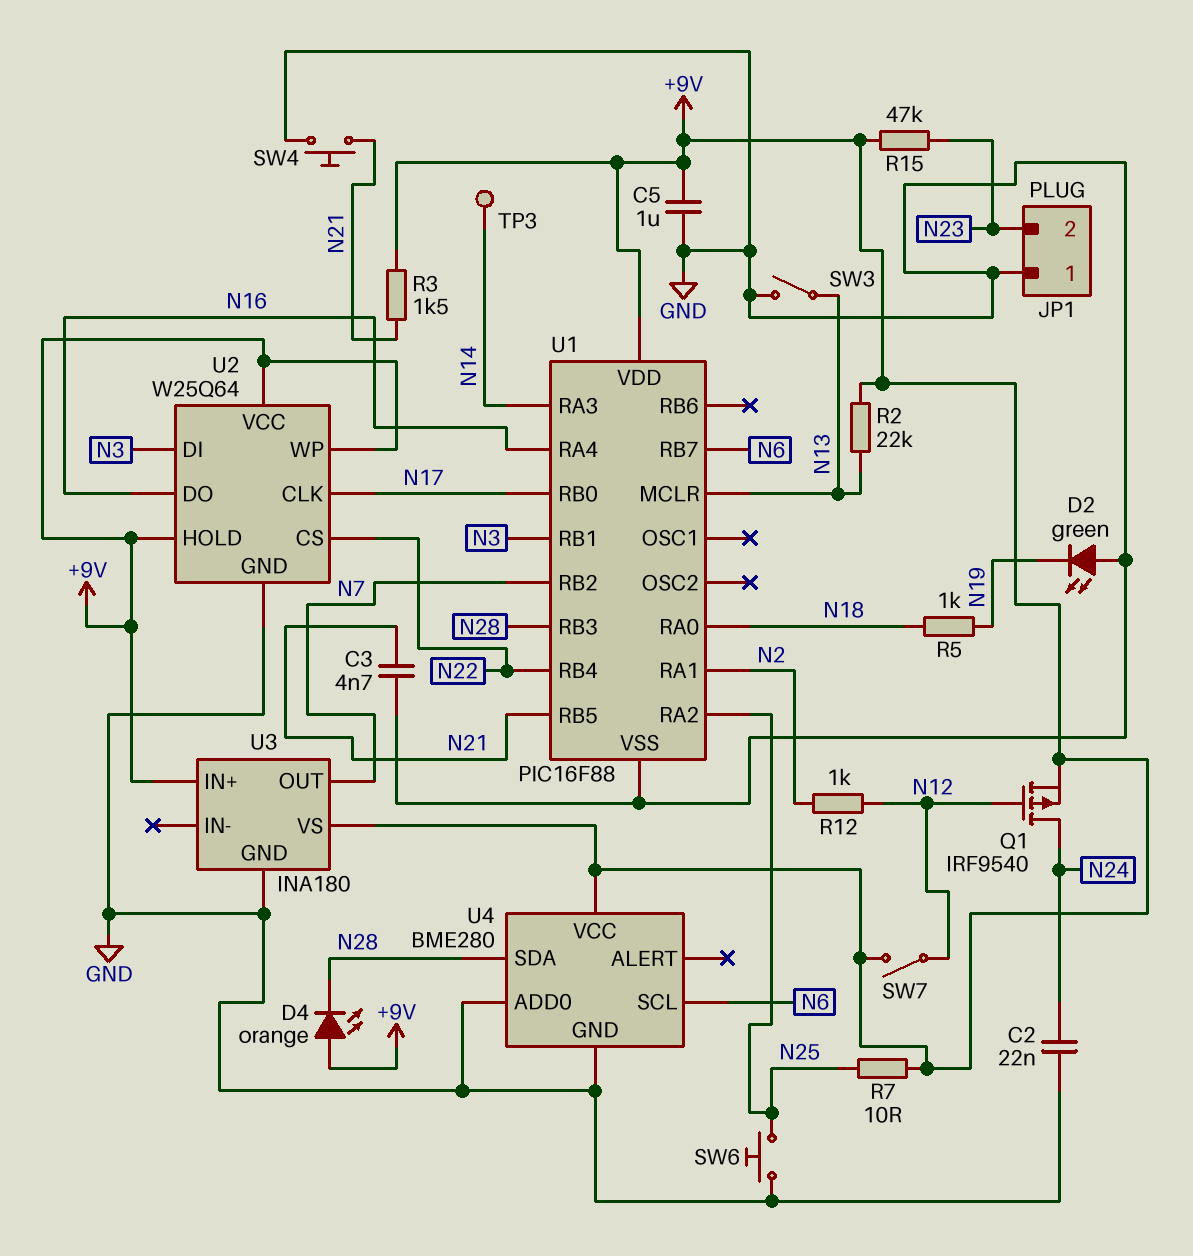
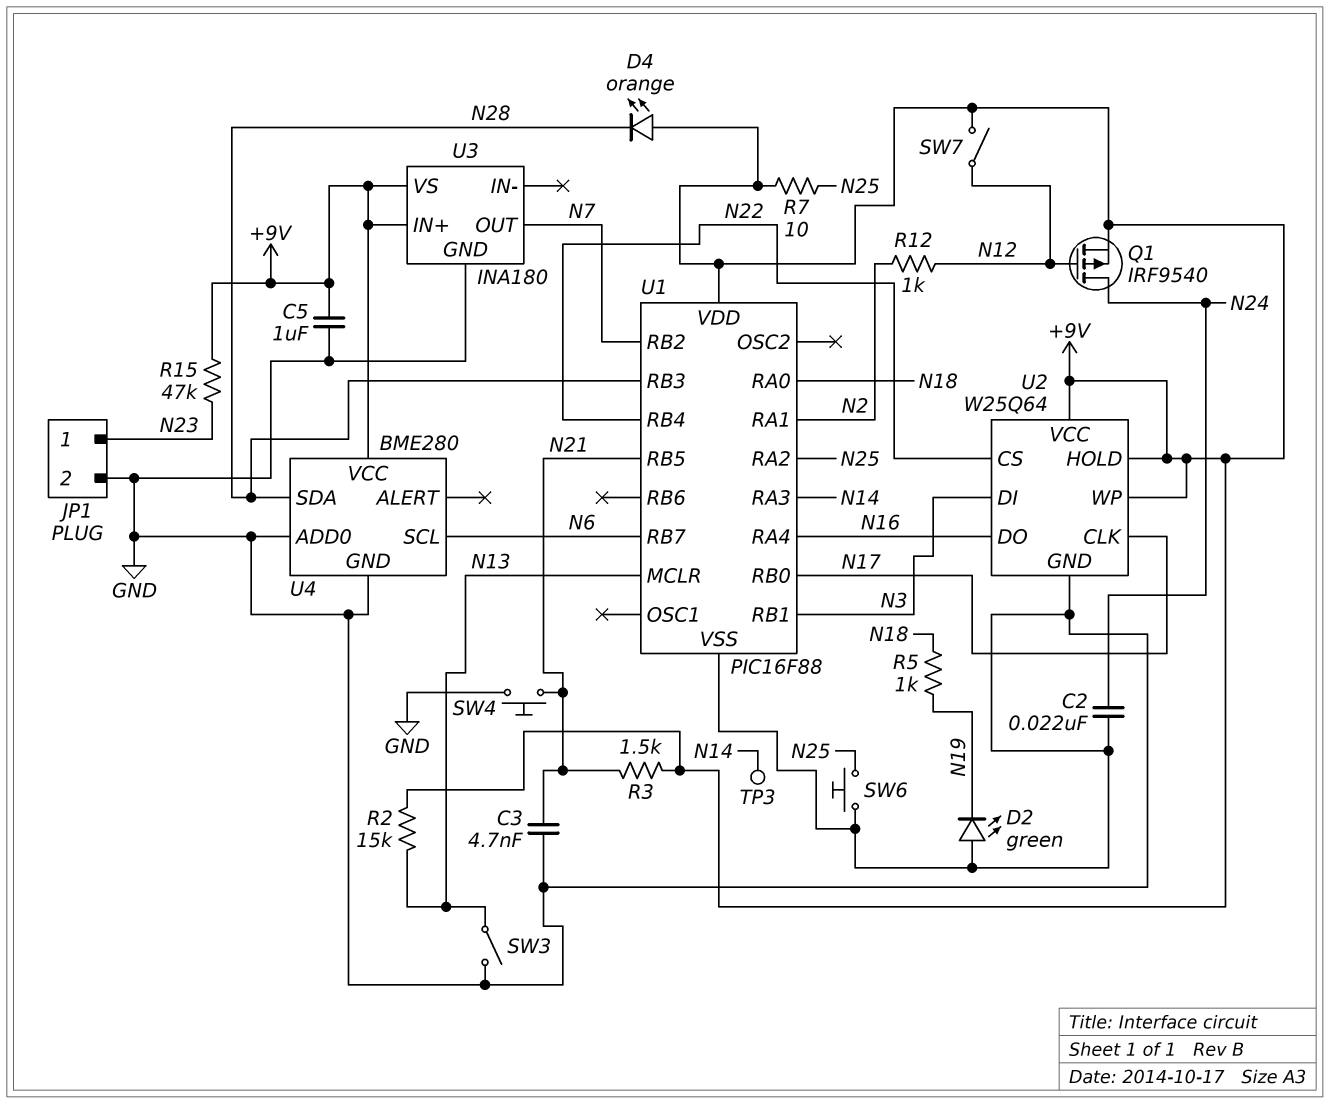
JP1 pin 1: GND -> N23
JP1 pin 2: N23 -> GND
R2: 22k (+9V, N13) -> 15k (+9V, N13)

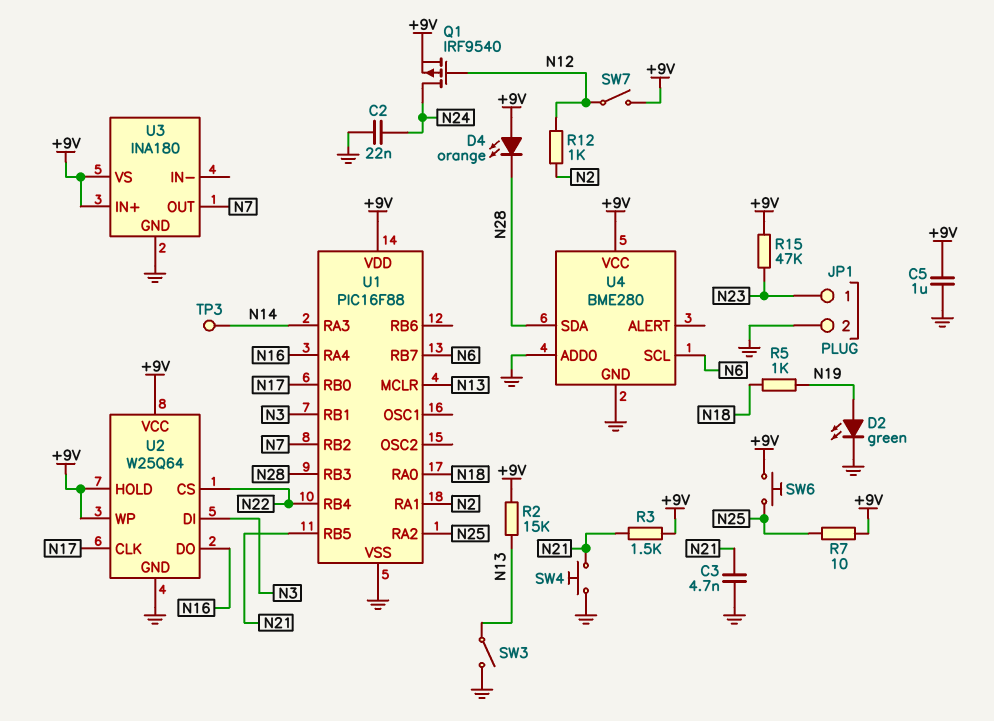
D2: LED green (A GND, K N19) -> LED green (A N19, K GND)
SW6: button (GND, N25) -> button (+9V, N25)

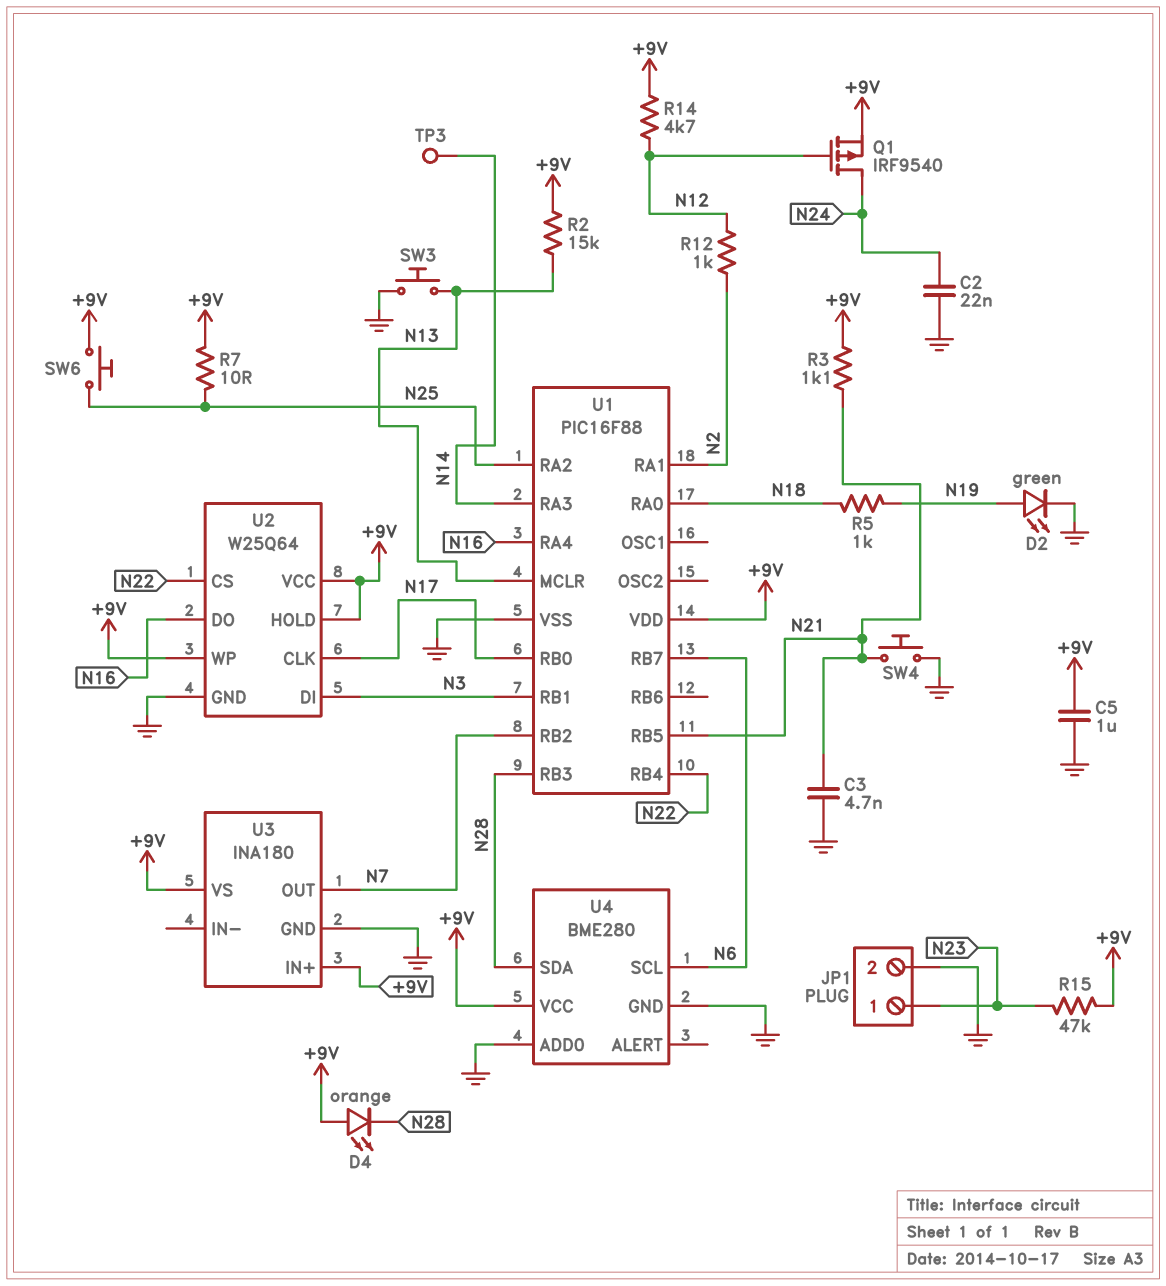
R3: 1.5k (+9V, N21) -> 1.1k (+9V, N21)
R14: none -> 4.7k (+9V, N12)
SW3: switch (GND, N13) -> button (GND, N13)
SW7: switch (+9V, N12) -> none

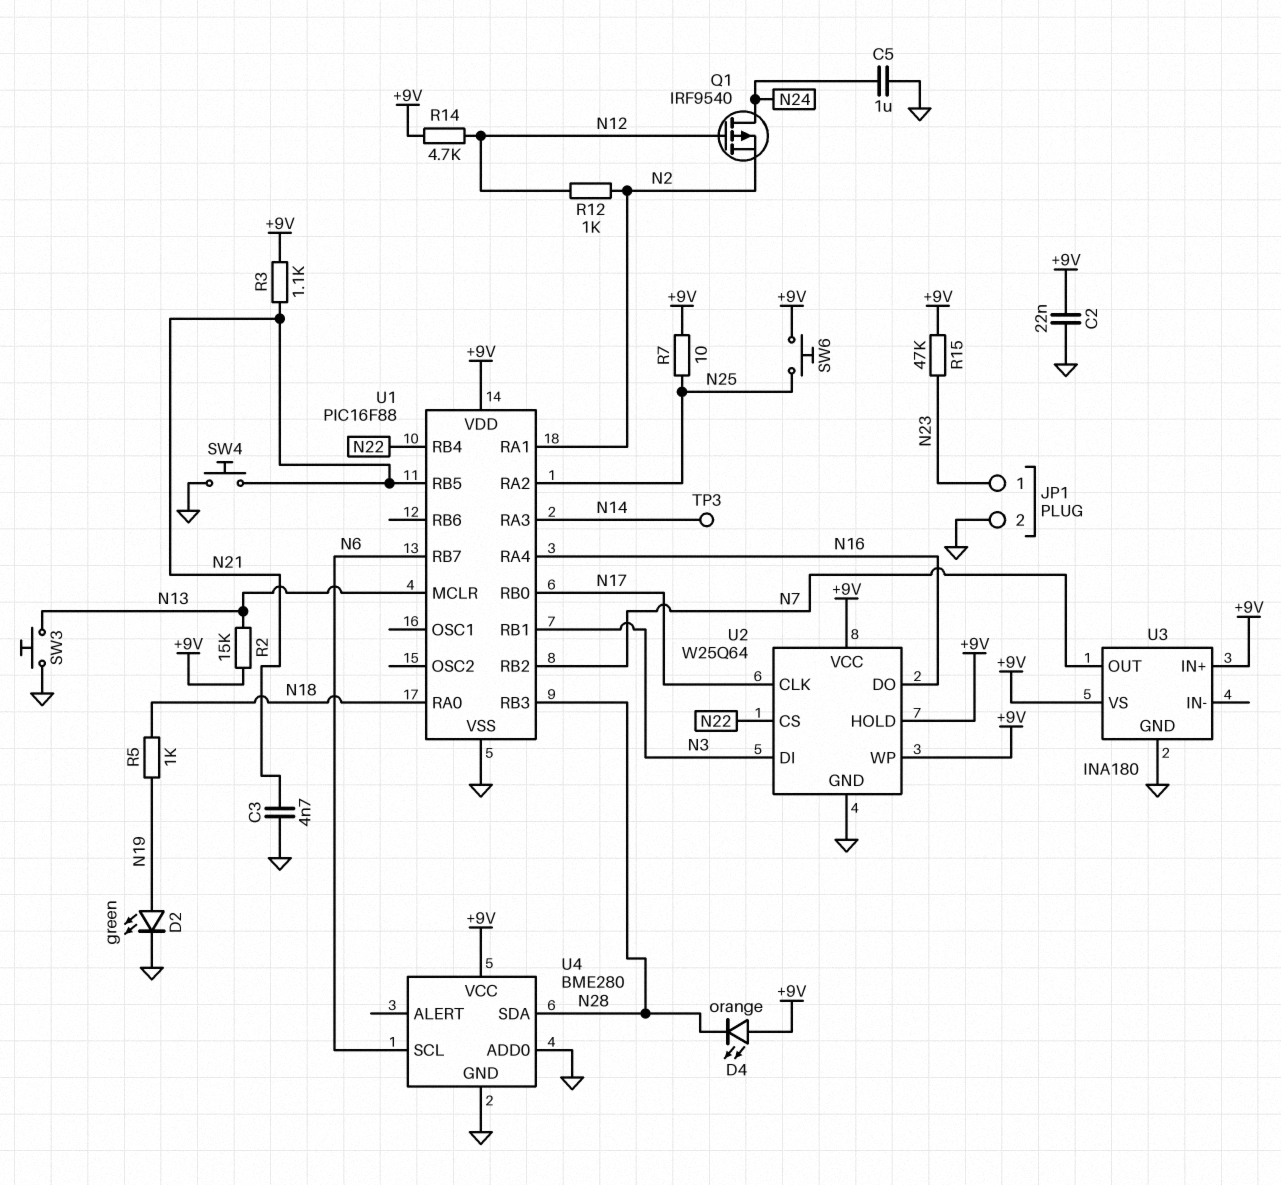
C2: 22nF (GND, N24) -> 22nF (+9V, GND)
C5: 1uF (+9V, GND) -> 1uF (GND, N24)
Q1: PMOS IRF9540 (G N12, D N24, S +9V) -> PMOS IRF9540 (G N12, D N24, S N2)

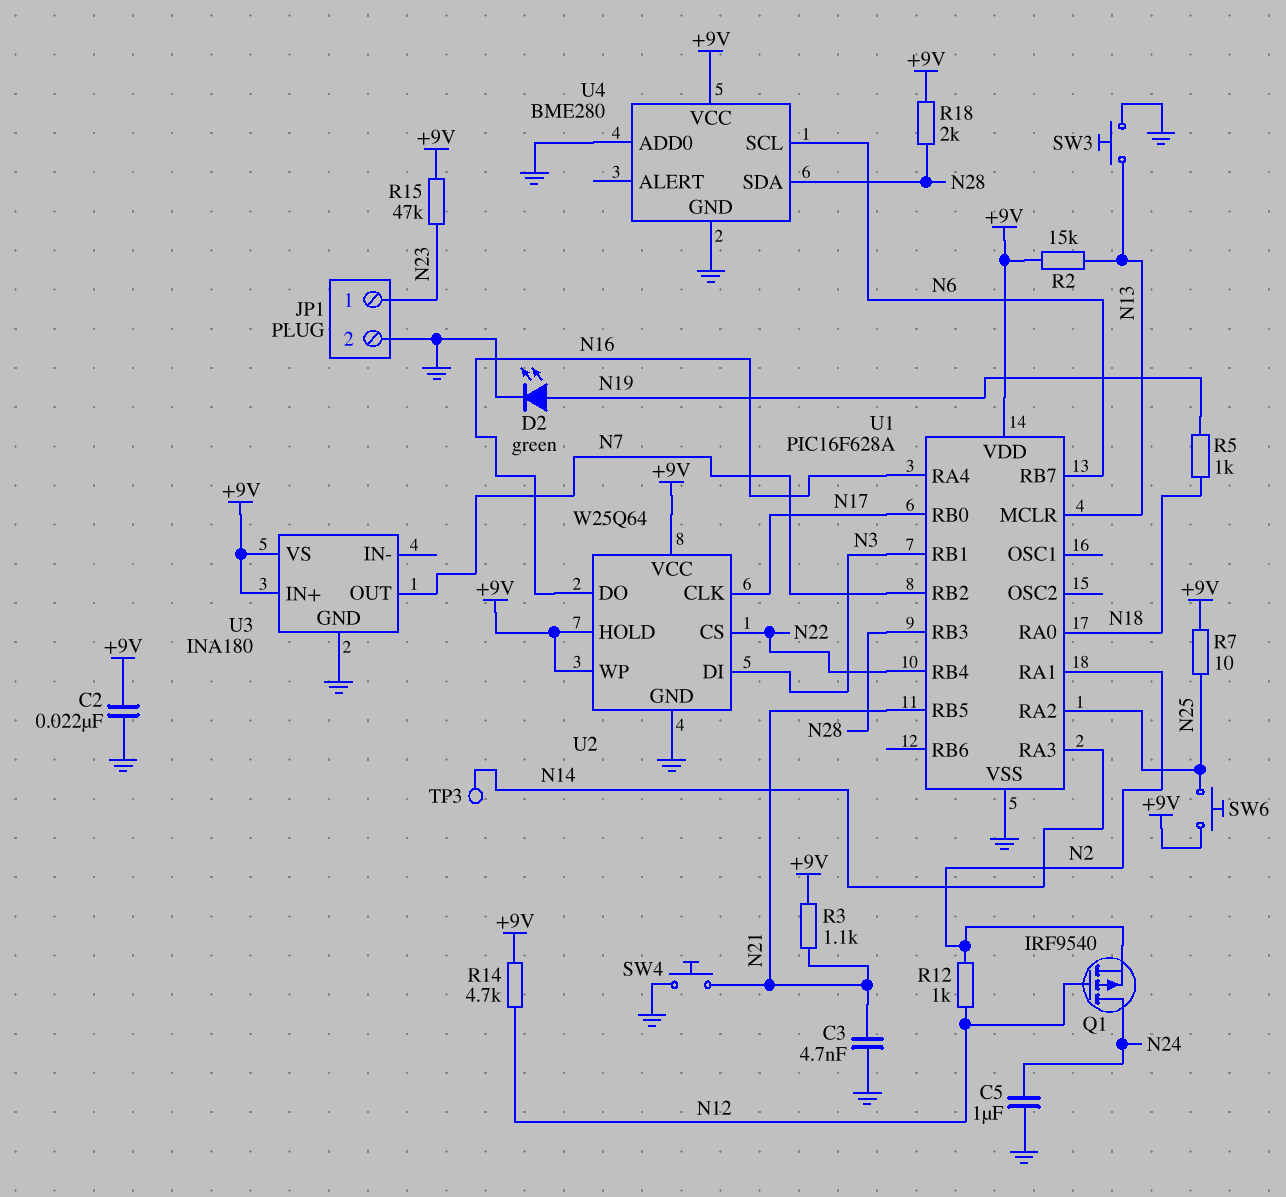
D4: LED orange (A +9V, K N28) -> none
R18: none -> 2k (+9V, N28)
U1: PIC16F88 -> PIC16F628A

